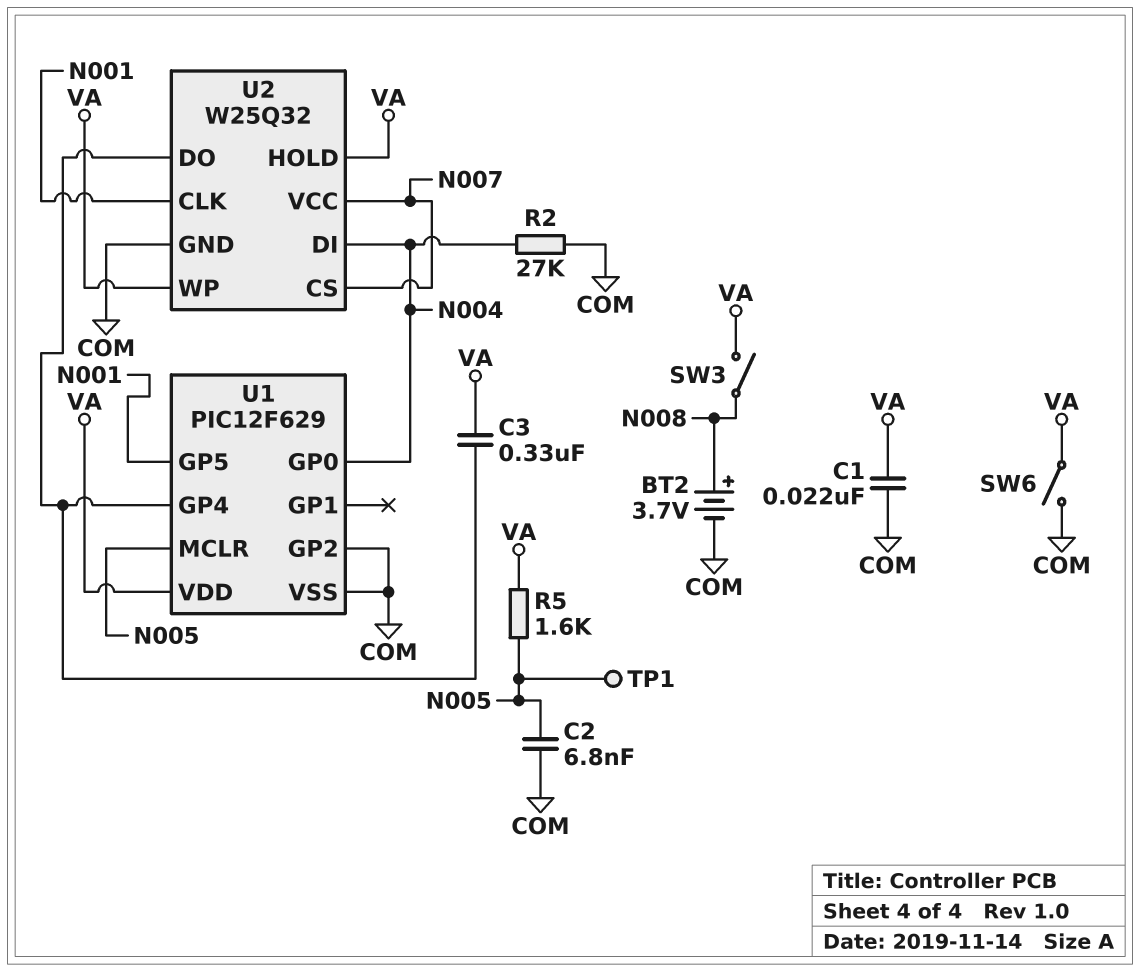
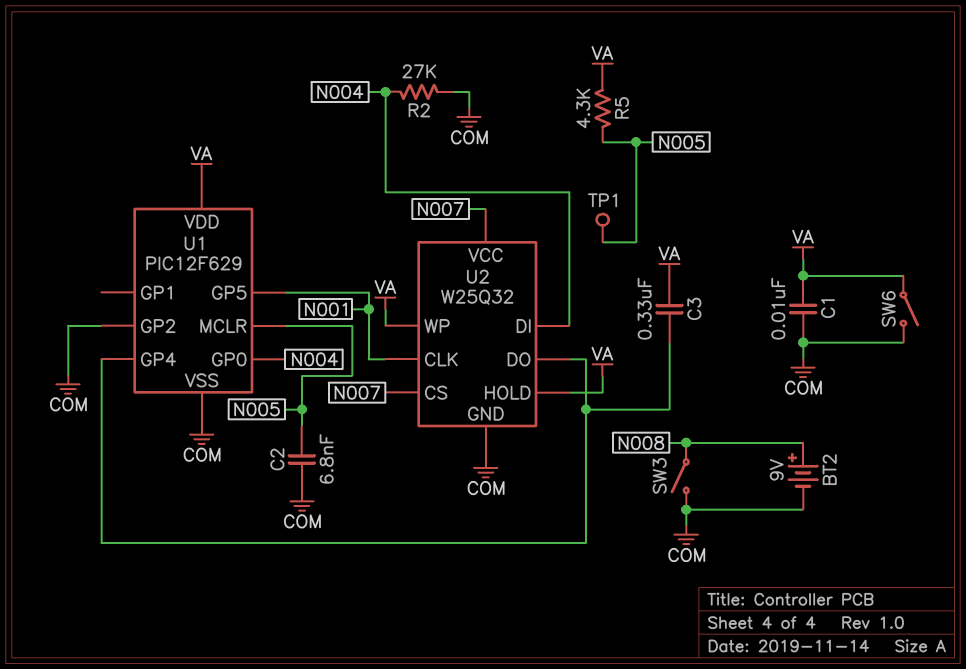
BT2: 3.7V (plus N008, minus COM) -> 9V (plus N008, minus COM)
C1: 22nF (COM, VA) -> 10nF (COM, VA)
R5: 1.6k (N005, VA) -> 4.3k (N005, VA)
SW3: switch (N008, VA) -> switch (COM, N008)

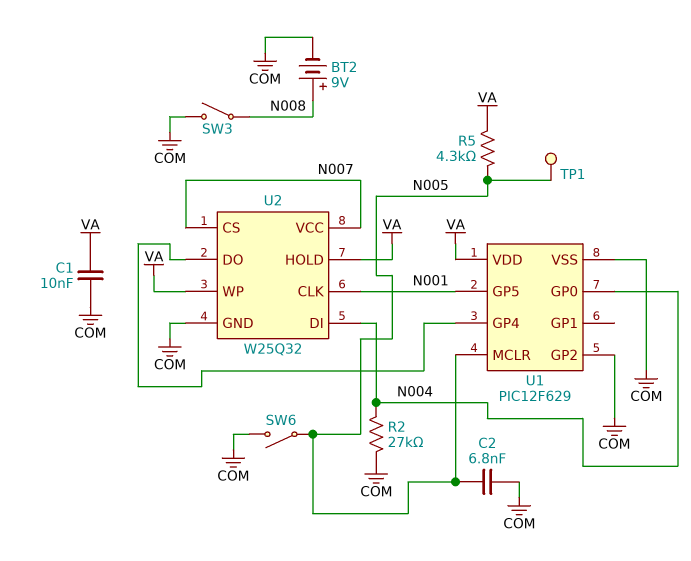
C3: 330nF (U1/GP4, VA) -> none
SW6: switch (COM, VA) -> switch (COM, N005)

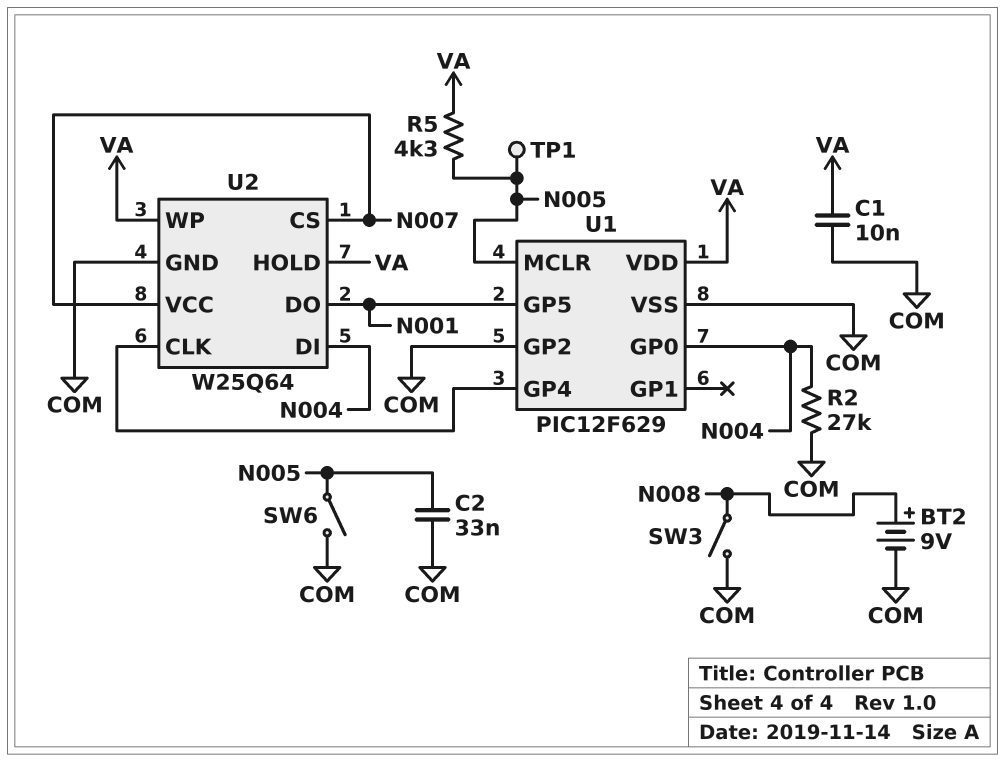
C2: 6.8nF (COM, N005) -> 33nF (COM, N005)
U2: W25Q32 -> W25Q64
U2 pin CLK: N001 -> U1/GP4
U2 pin DO: U1/GP4 -> N001

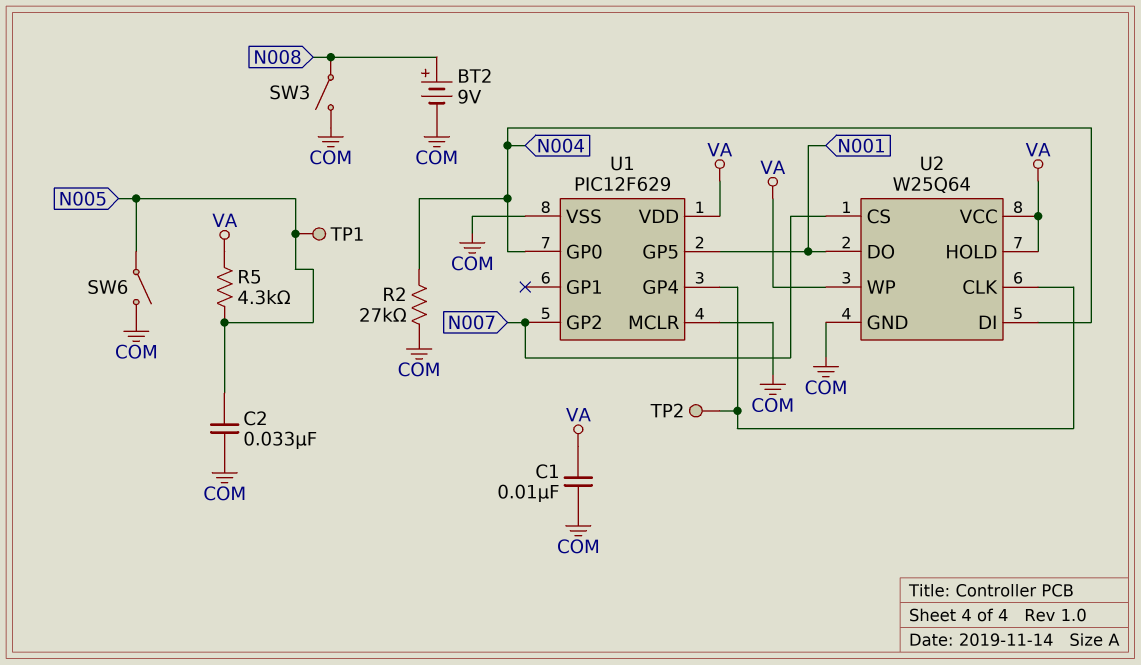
TP2: none -> test point (U1/GP4)
U1 pin GP2: COM -> N007
U1 pin MCLR: N005 -> COM
U2 pin VCC: N007 -> VA

